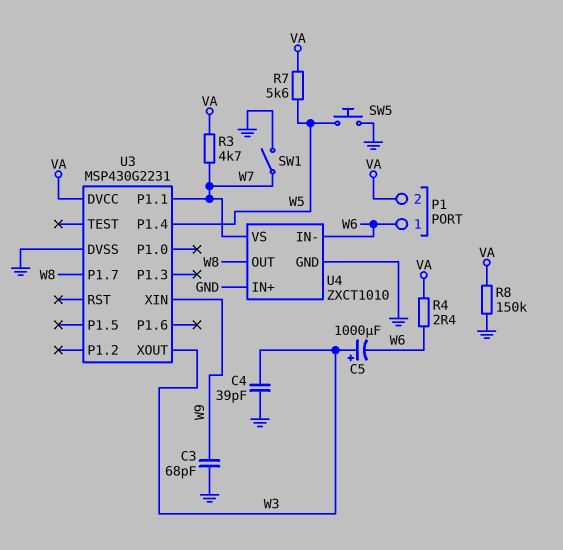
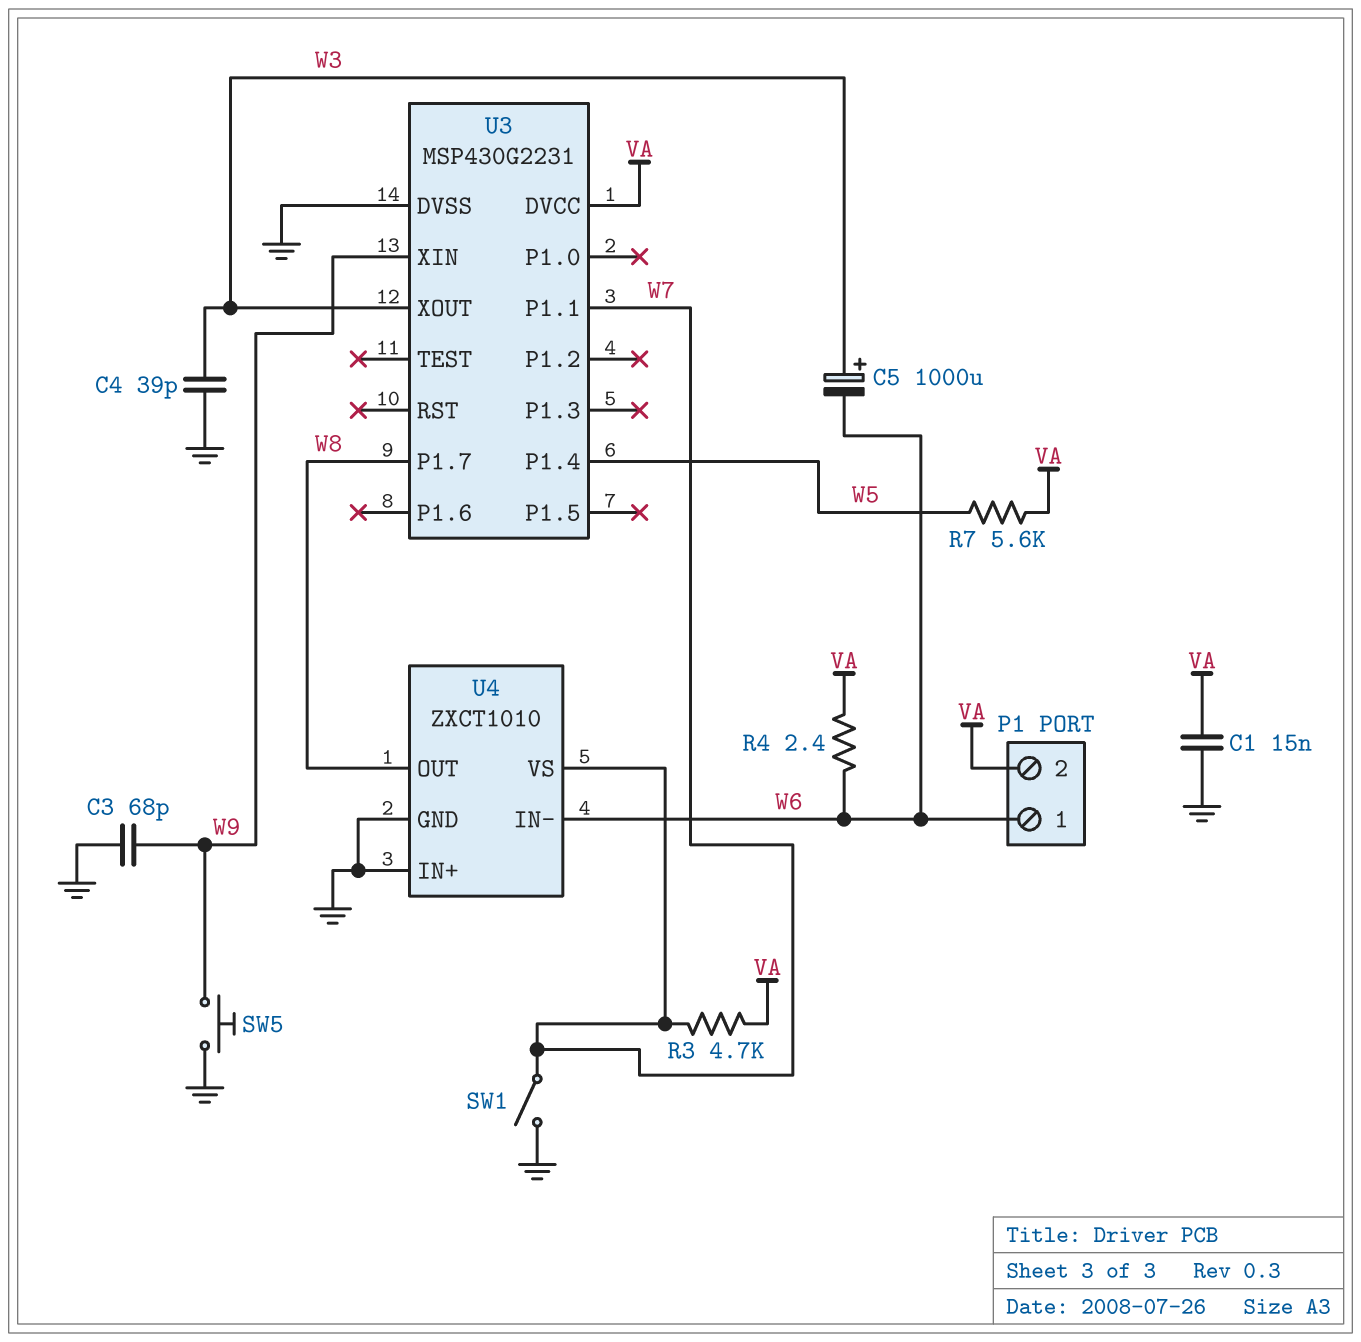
C1: none -> 15nF (GND, VA)
R8: 150k (GND, VA) -> none
SW5: button (GND, W5) -> button (GND, W9)

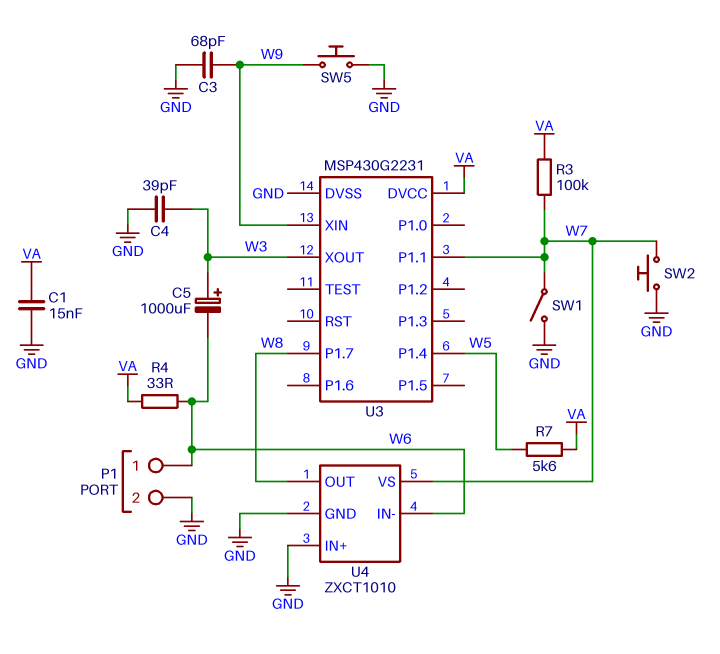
P1 pin 2: VA -> GND
R3: 4.7k (VA, W7) -> 100k (VA, W7)
R4: 2.4 (VA, W6) -> 33 (VA, W6)
SW2: none -> button (GND, W7)

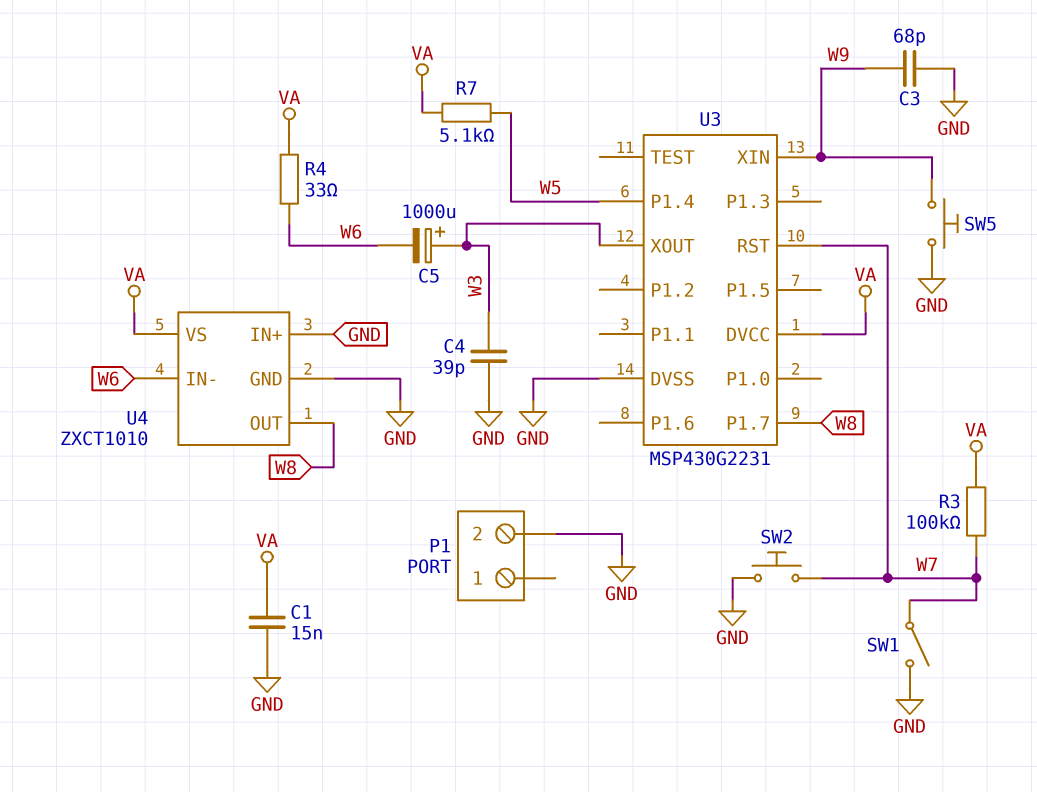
P1 pin 1: W6 -> none
R7: 5.6k (VA, W5) -> 5.1k (VA, W5)
U3 pin P1.1: W7 -> none
U3 pin RST: none -> W7
U4 pin VS: W7 -> VA

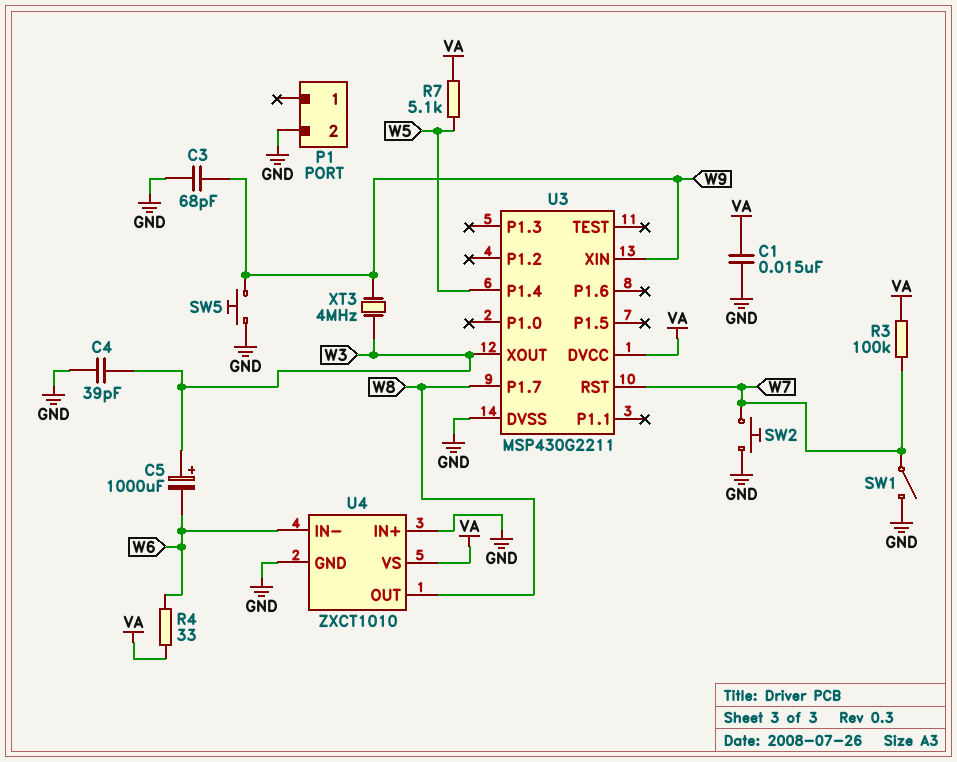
U3: MSP430G2231 -> MSP430G2211
XT3: none -> 4MHz (W3, W9)

